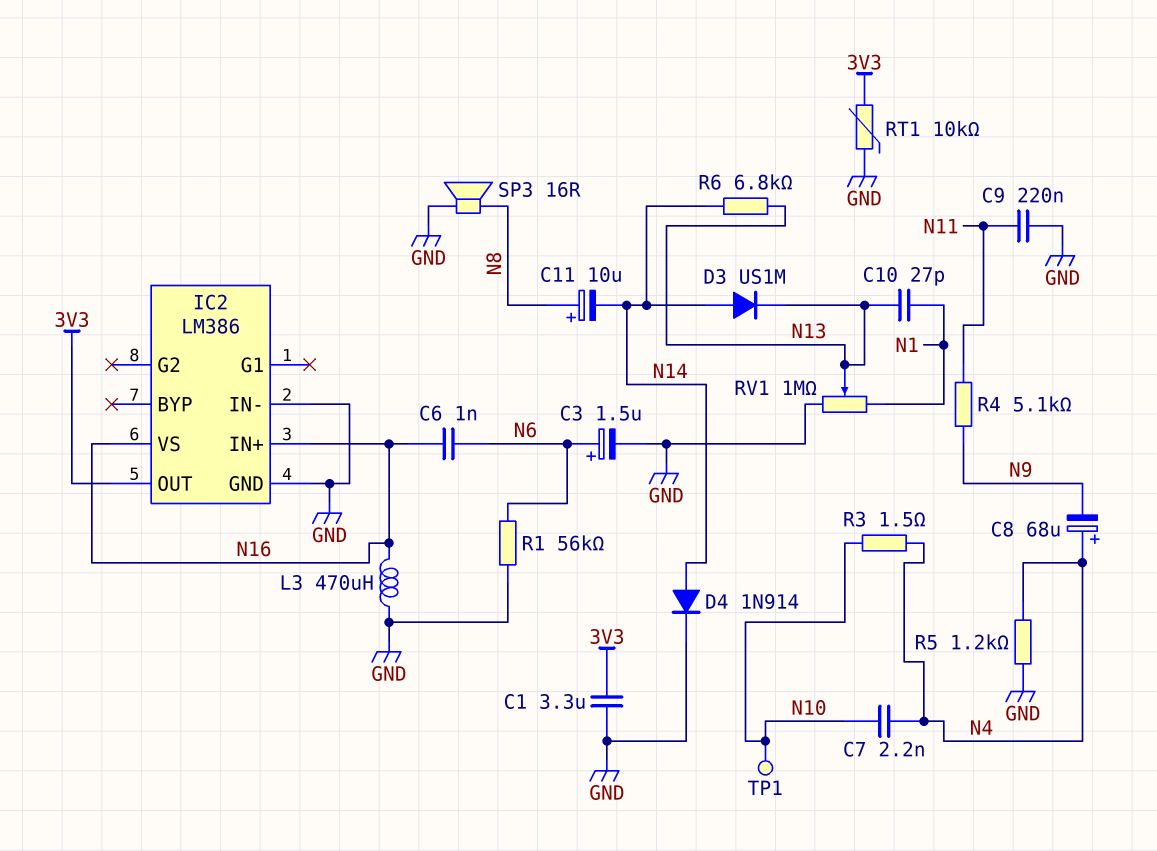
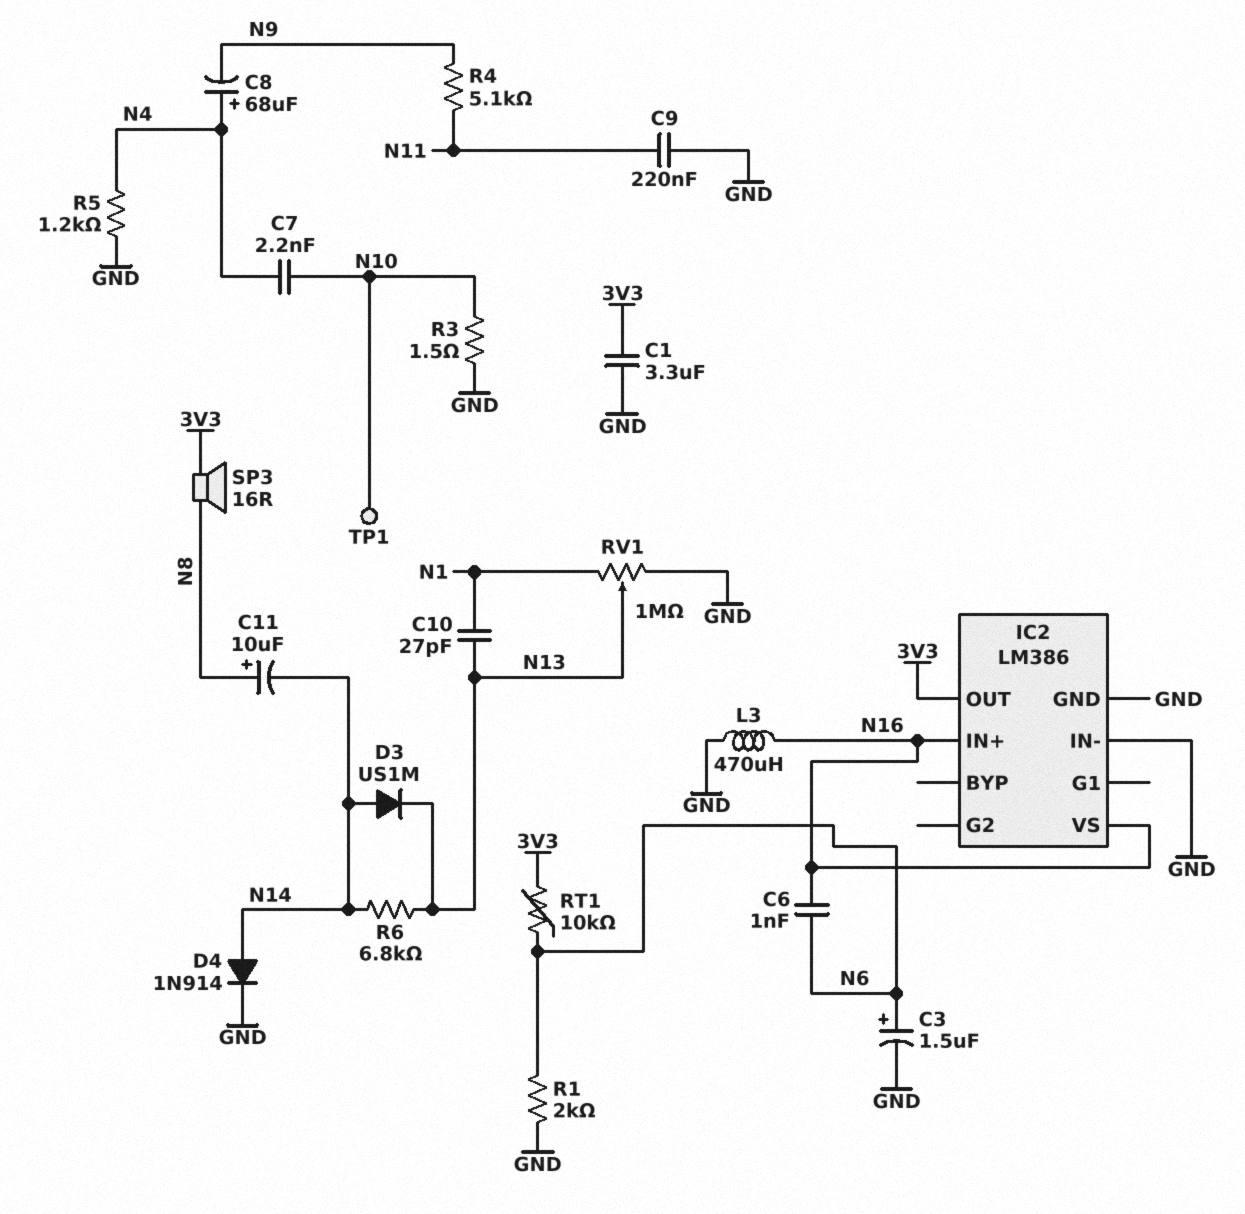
R1: 56k (GND, N6) -> 2k (GND, N6)
R3: 1.5 (N4, N10) -> 1.5 (GND, N10)
RT1: 10k (3V3, GND) -> 10k (3V3, N6)
SP3: speaker 16R (GND, N8) -> speaker 16R (3V3, N8)

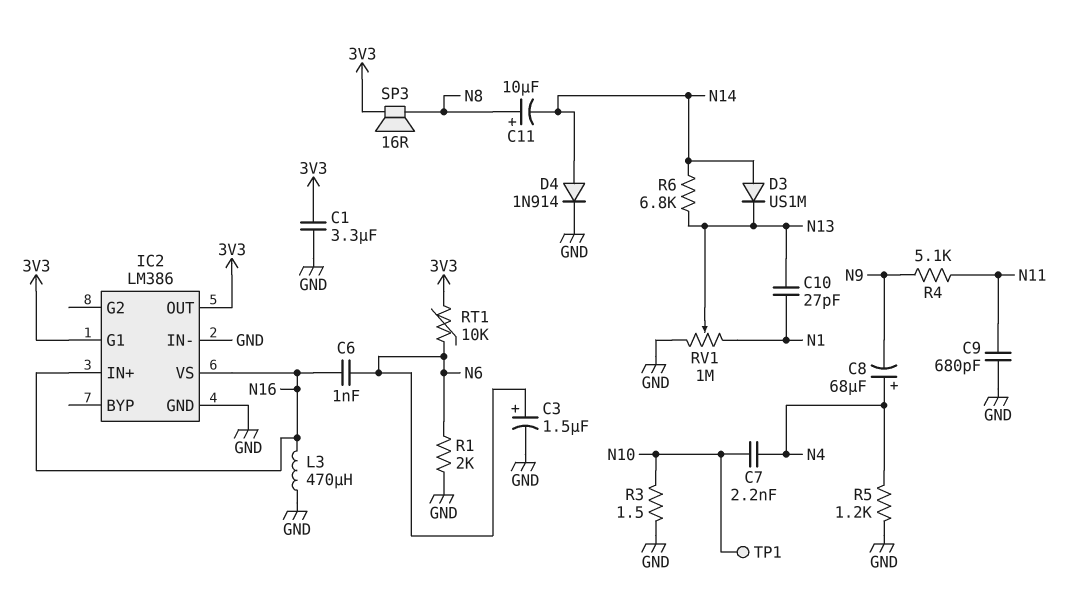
C9: 220nF (GND, N11) -> 680pF (GND, N11)
IC2 pin G1: none -> 3V3

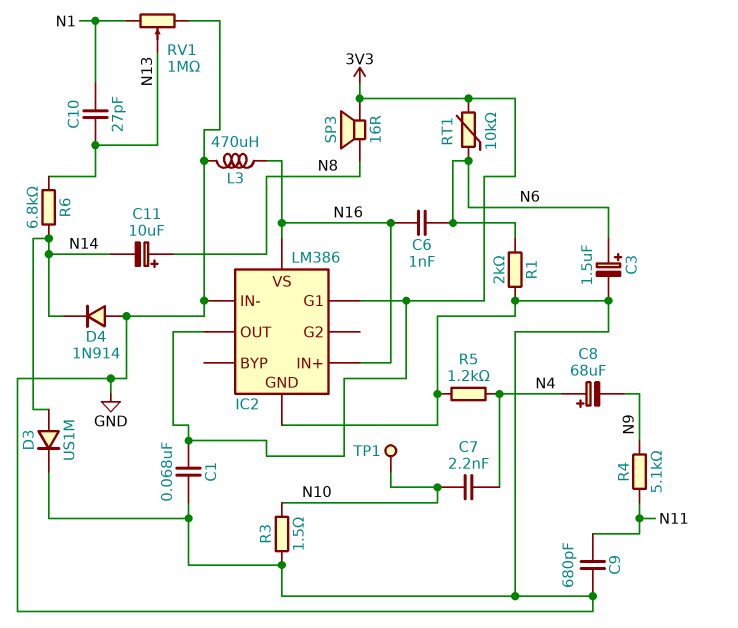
C1: 3.3uF (3V3, GND) -> 68nF (3V3, GND)
D3: diode US1M (A N14, K N13) -> diode US1M (A N14, K GND)
D4: diode 1N914 (A N14, K GND) -> diode 1N914 (A GND, K N14)

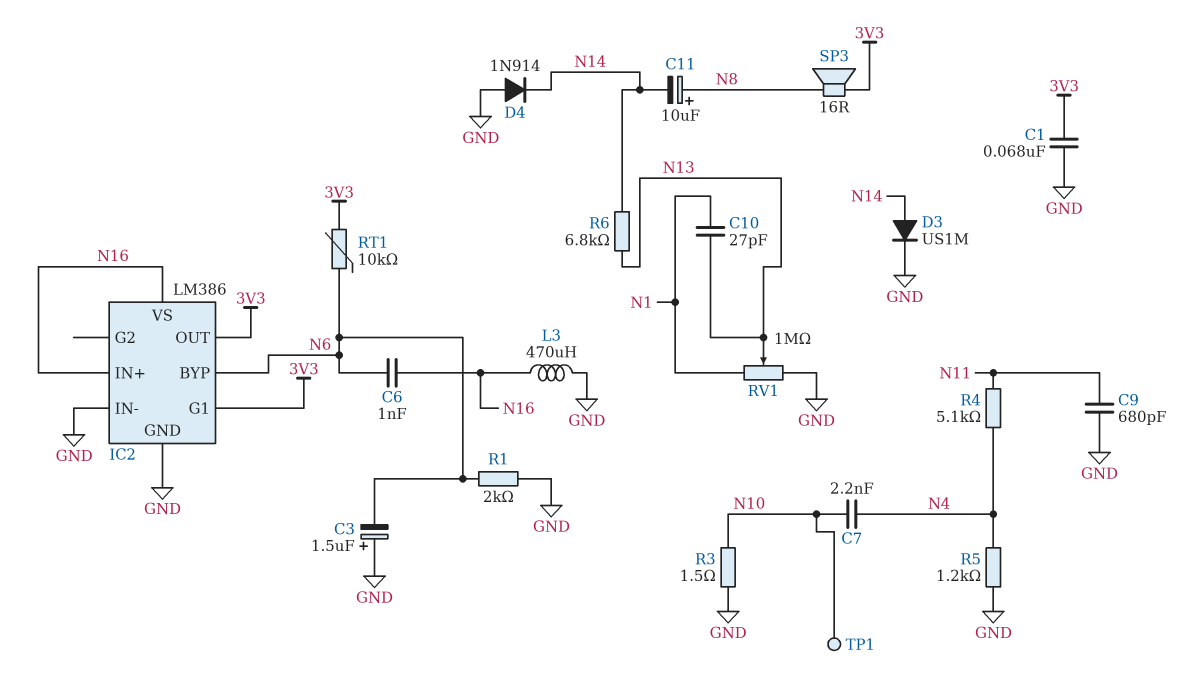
C3: 1.5uF (plus N6, minus GND) -> 1.5uF (plus GND, minus N6)
C8: 68uF (plus N4, minus N9) -> none
IC2 pin BYP: none -> N6
R4: 5.1k (N9, N11) -> 5.1k (N4, N11)

